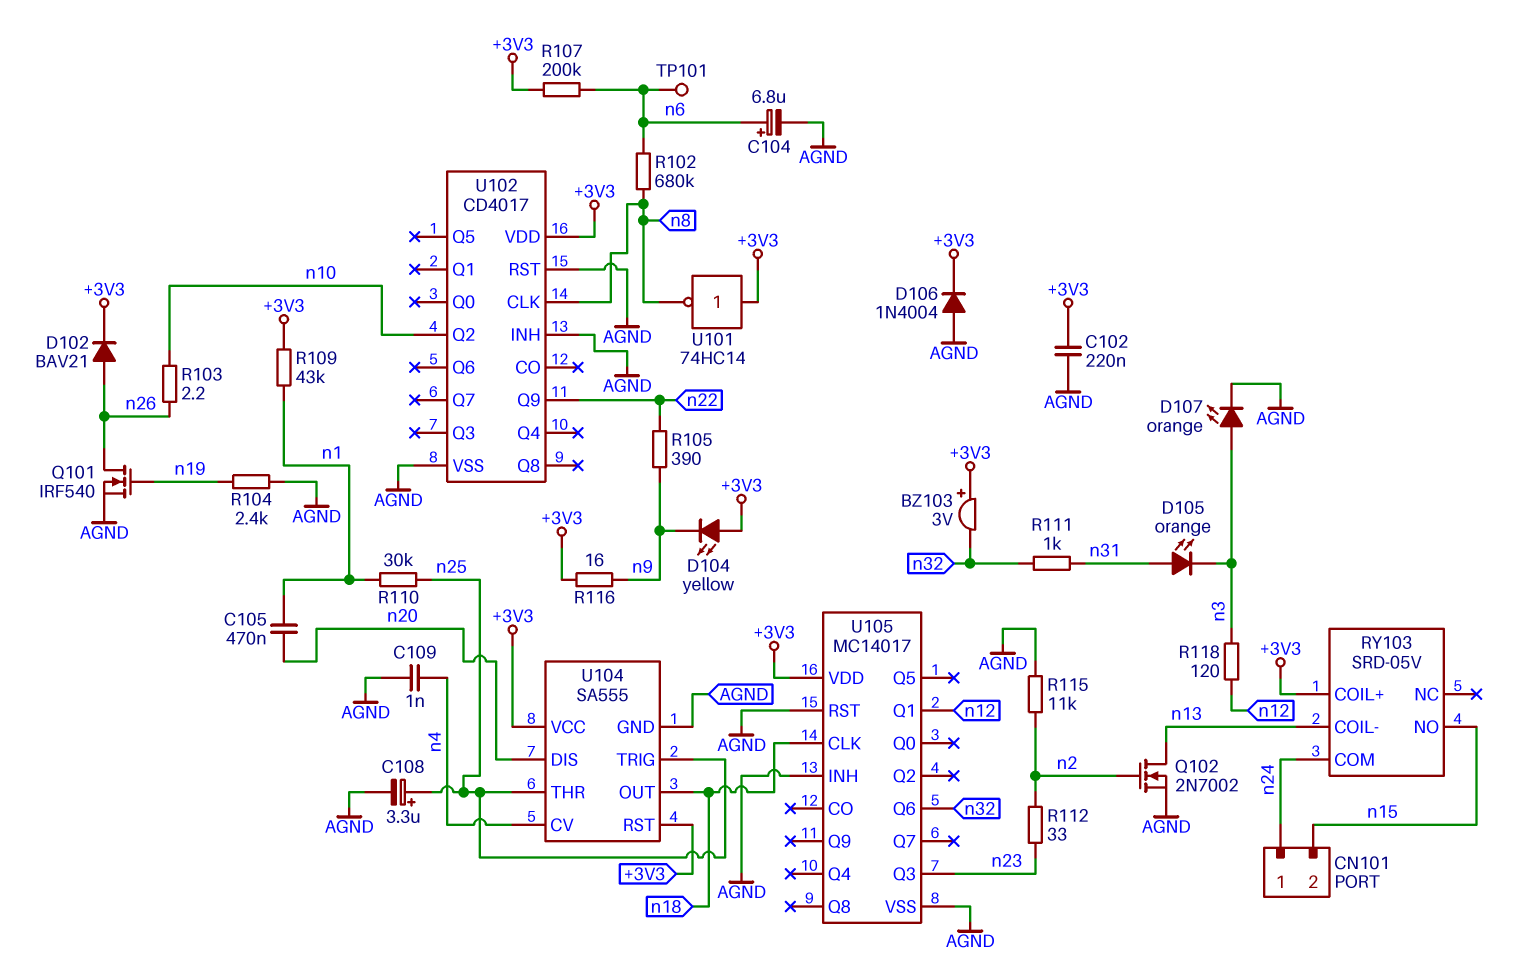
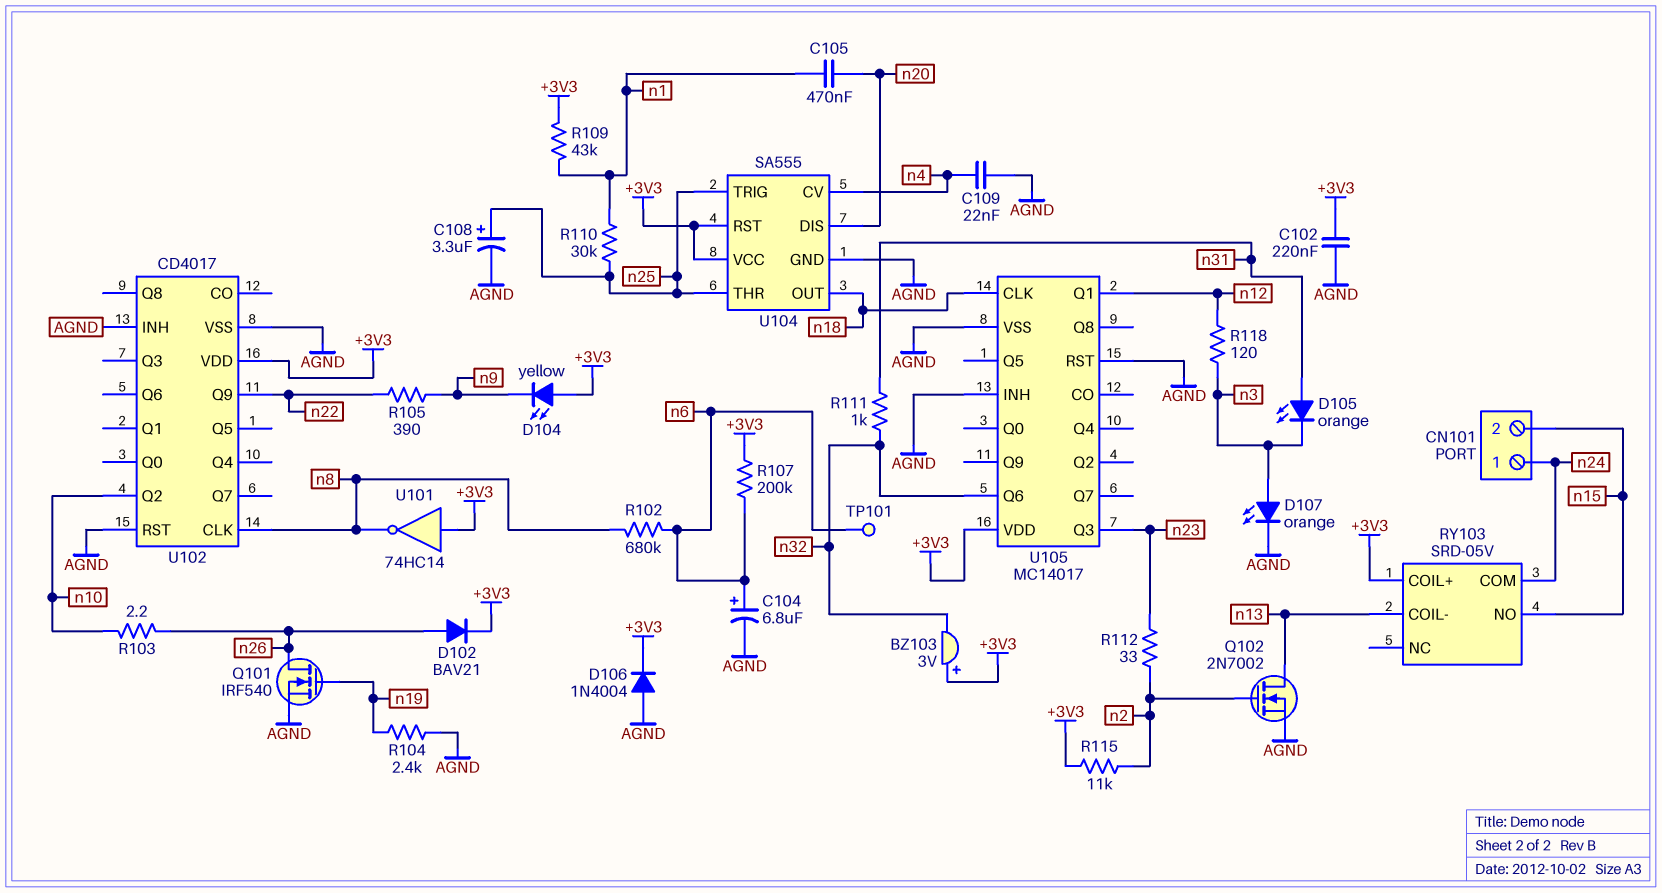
C109: 1nF (AGND, n4) -> 22nF (AGND, n4)
R115: 11k (AGND, n2) -> 11k (+3V3, n2)
R116: 16 (+3V3, n9) -> none

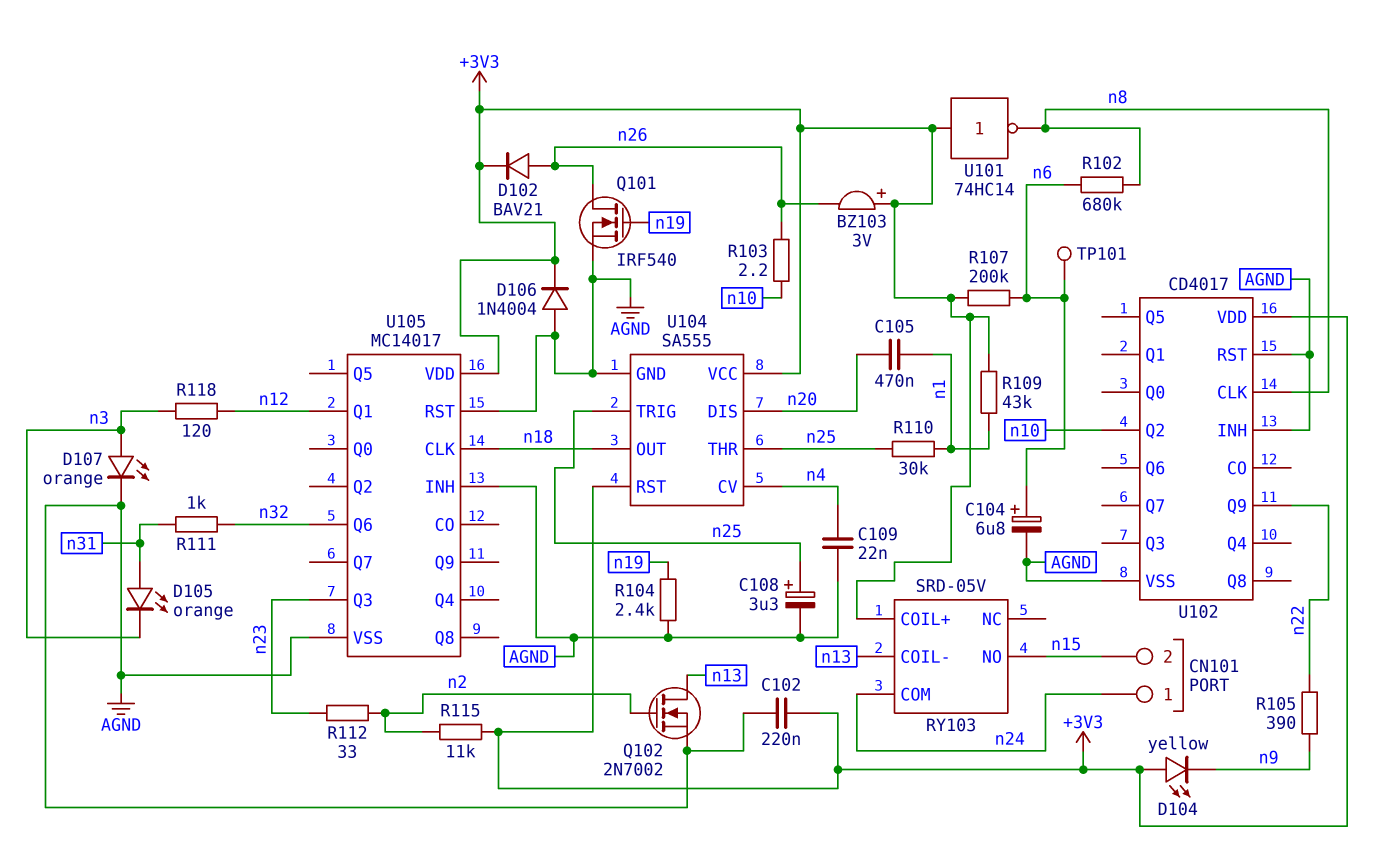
BZ103: buzzer 3V (plus +3V3, minus n32) -> buzzer 3V (plus +3V3, minus n26)

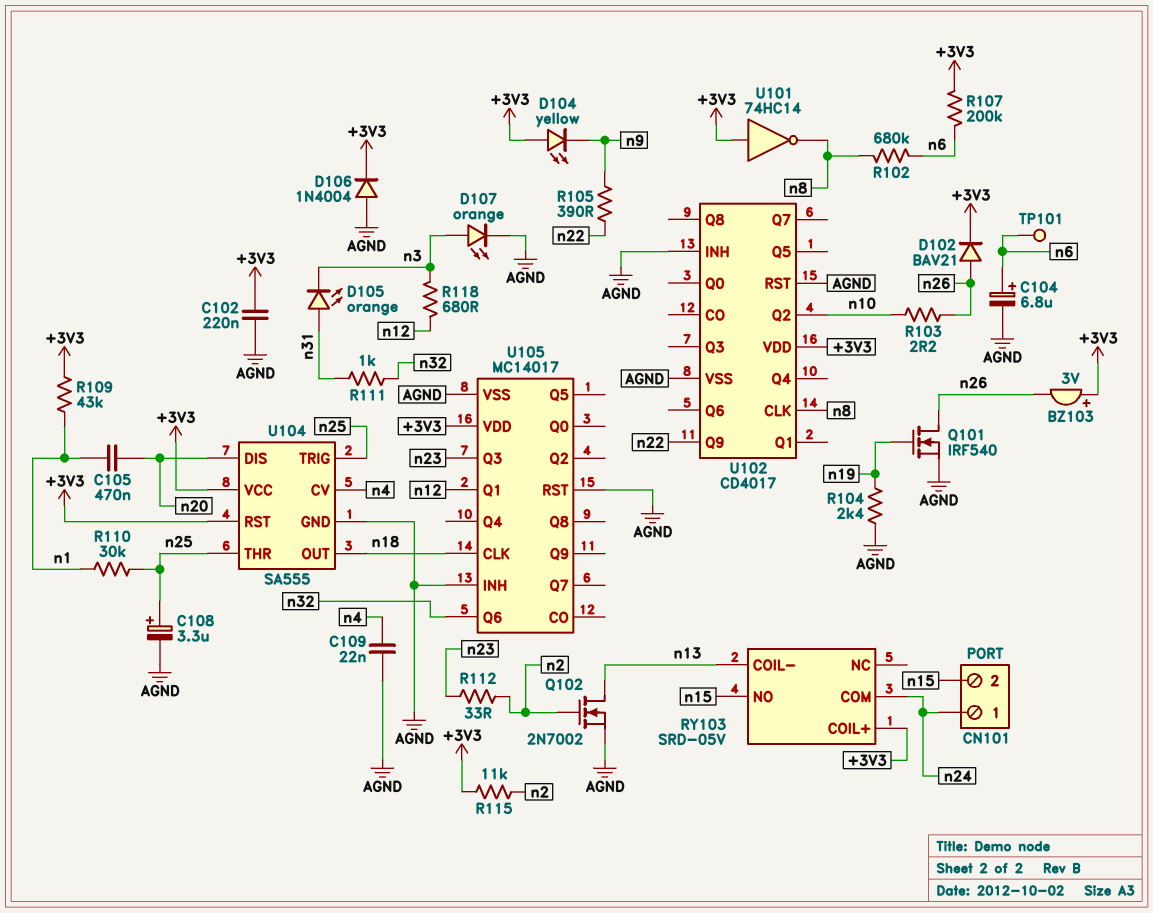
R118: 120 (n3, n12) -> 680 (n3, n12)

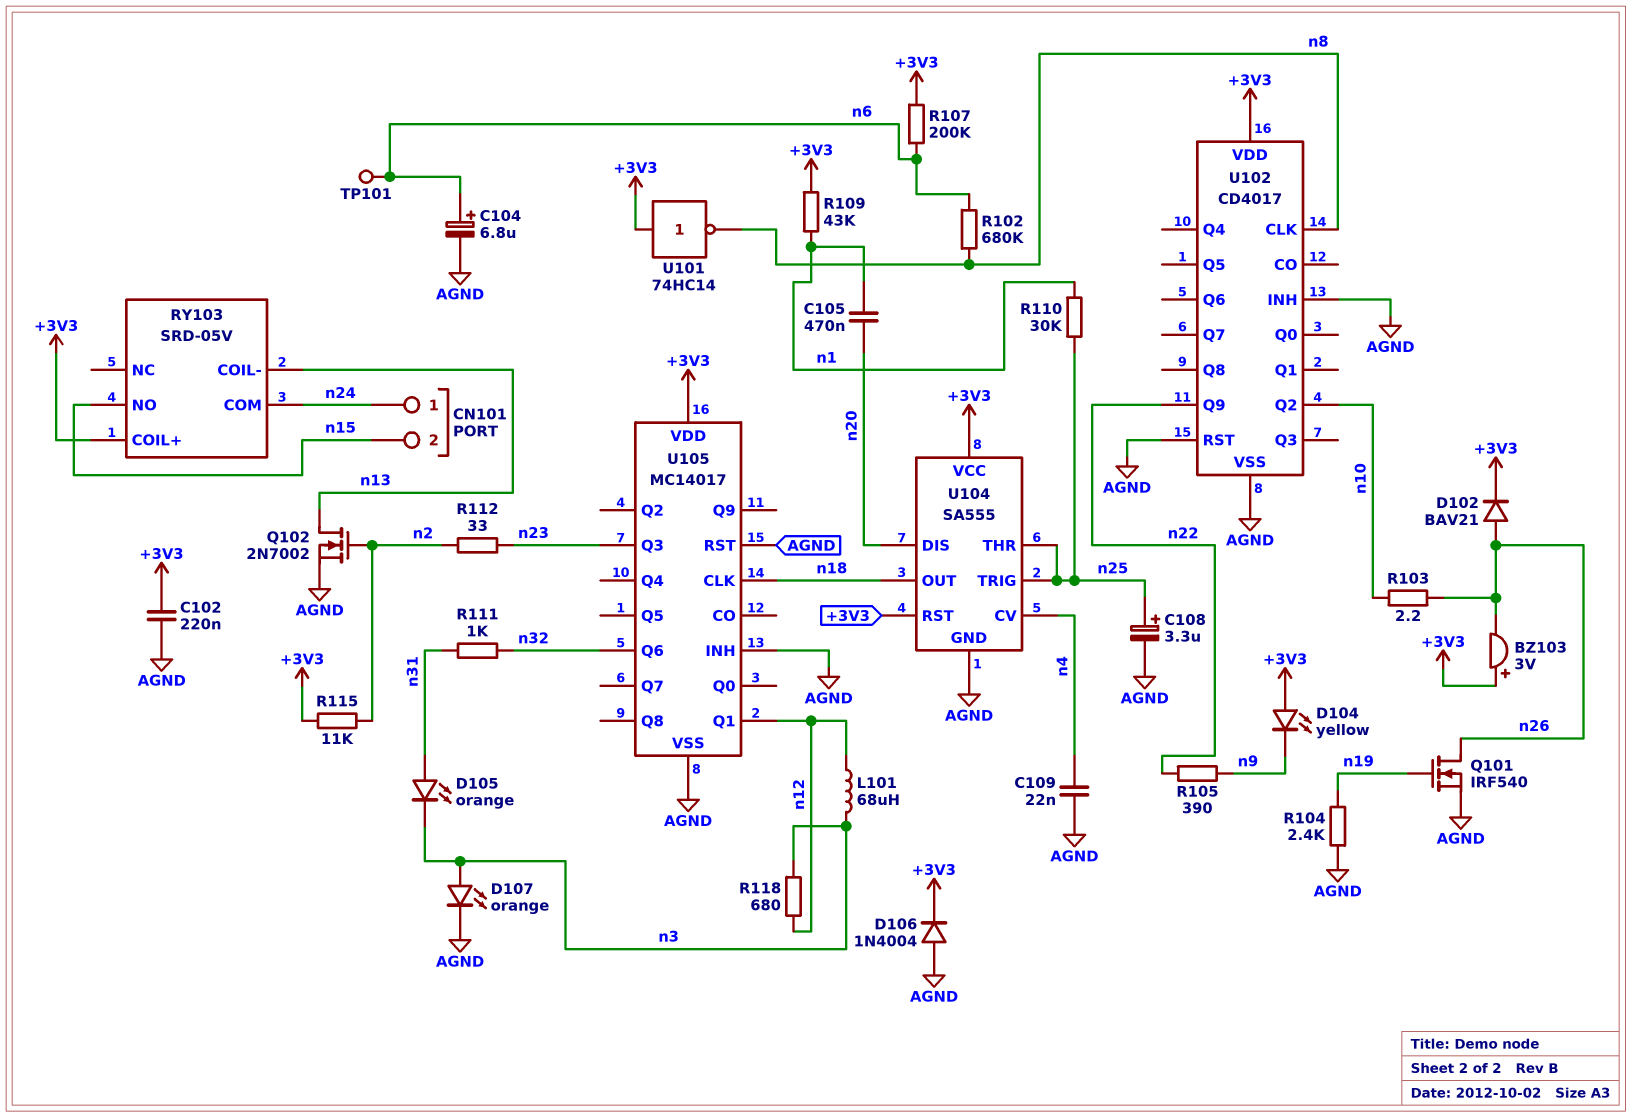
L101: none -> 68uH (n3, n12)

